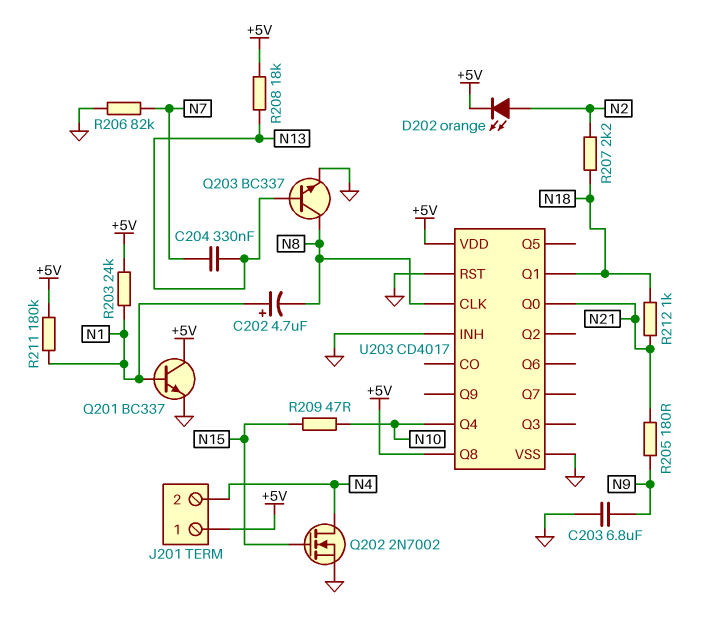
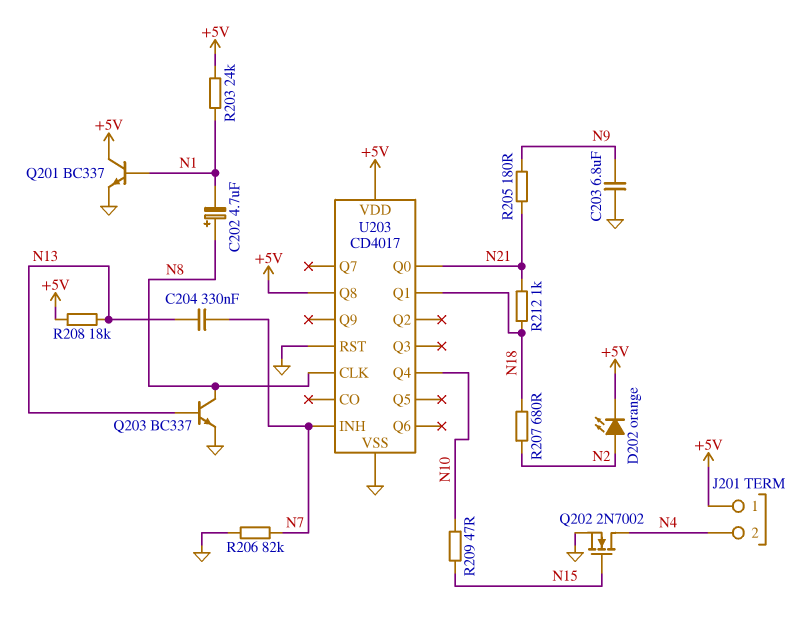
C202: 4.7uF (plus N1, minus N8) -> 4.7uF (plus N8, minus N1)
R207: 2.2k (N2, N18) -> 680 (N2, N18)
R211: 180k (+5V, N1) -> none
U203 pin INH: GND -> N7

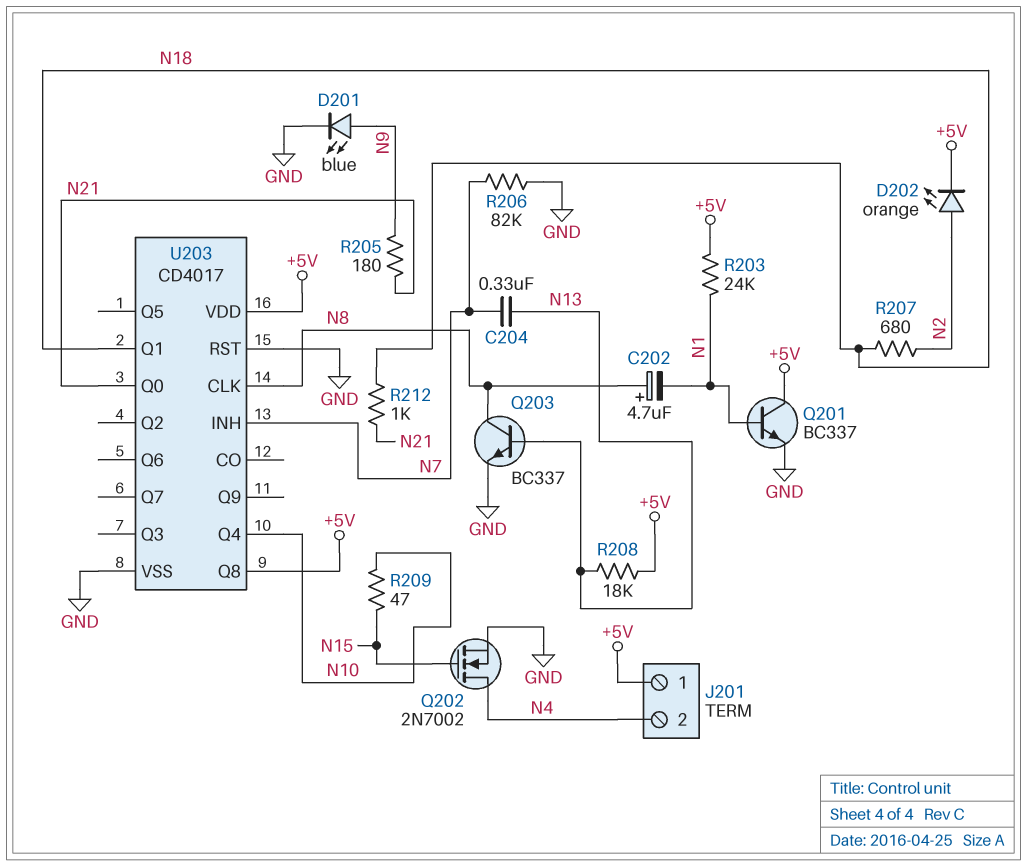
C203: 6.8uF (GND, N9) -> none
D201: none -> LED blue (A N9, K GND)

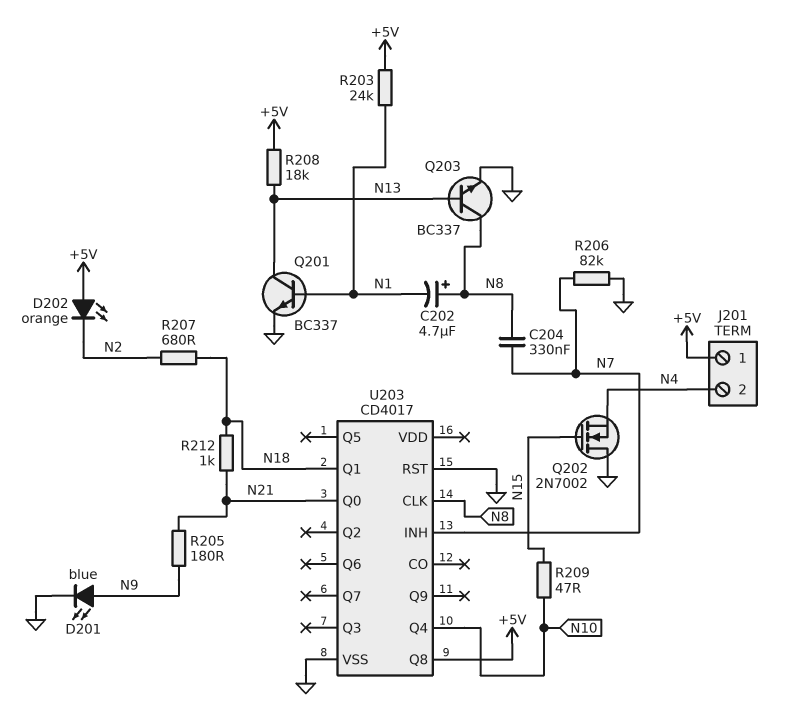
C204: 330nF (N7, N13) -> 330nF (N7, N8)
D202: LED orange (A N2, K +5V) -> LED orange (A +5V, K N2)
Q201: NPN BC337 (B N1, C +5V, E GND) -> NPN BC337 (B N1, C N13, E GND)
Q202: NMOS 2N7002 (G N15, D N4, S GND) -> NMOS 2N7002 (G N15, D GND, S N4)
U203 pin VDD: +5V -> none

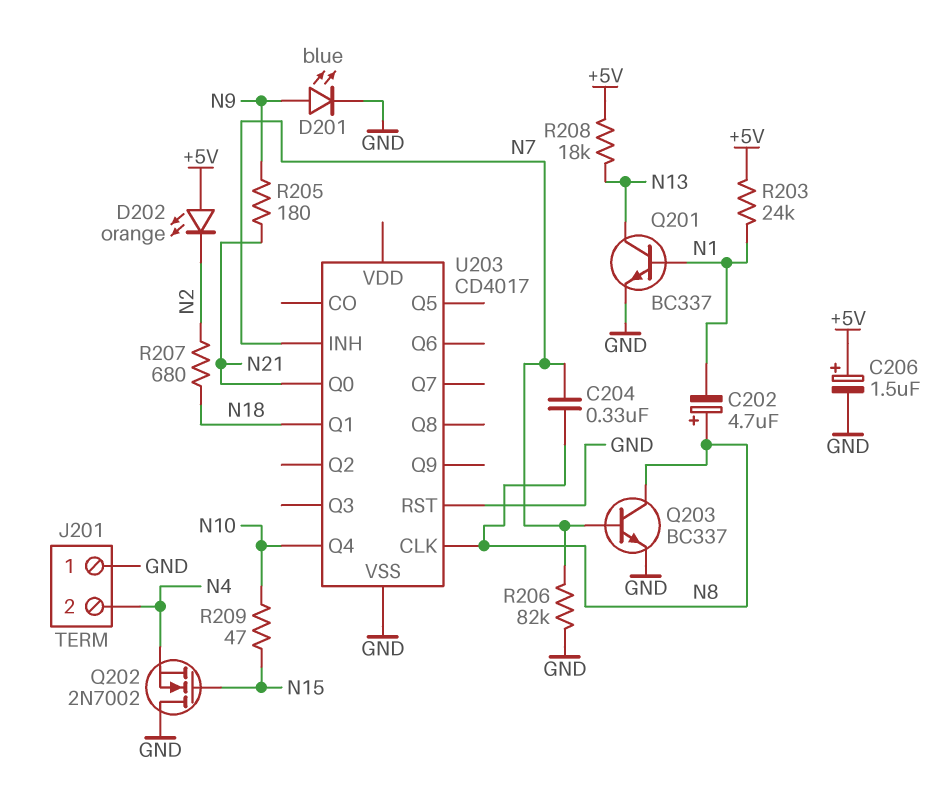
C206: none -> 1.5uF (plus +5V, minus GND)
J201 pin 1: +5V -> GND
Q203: NPN BC337 (B N13, C N8, E GND) -> NPN BC337 (B N7, C N8, E GND)
R212: 1k (N18, N21) -> none
U203 pin Q8: +5V -> none

